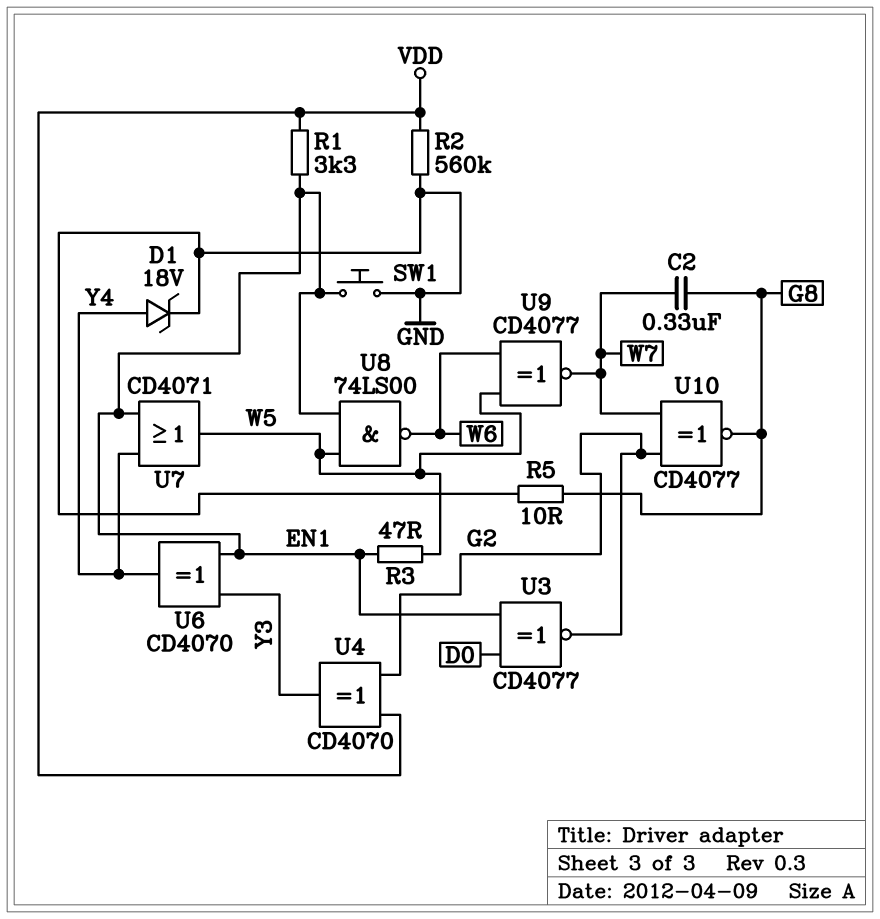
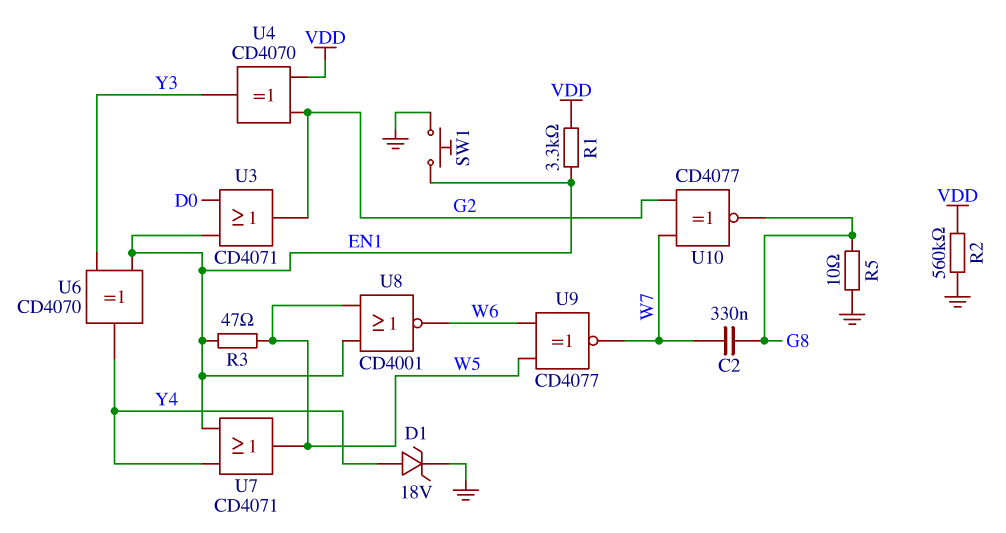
U3: XNOR CD4077 (in D0, in EN1, out G2) -> OR CD4071 (in D0, in EN1, out G2)
U8: NAND 74LS00 (in EN1, in W5, out W6) -> NOR CD4001 (in EN1, in W5, out W6)

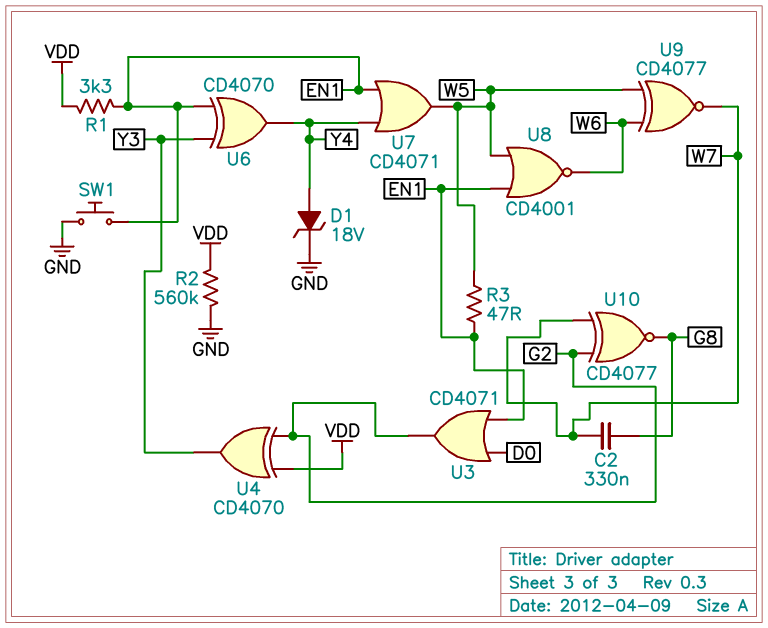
R5: 10 (G8, GND) -> none

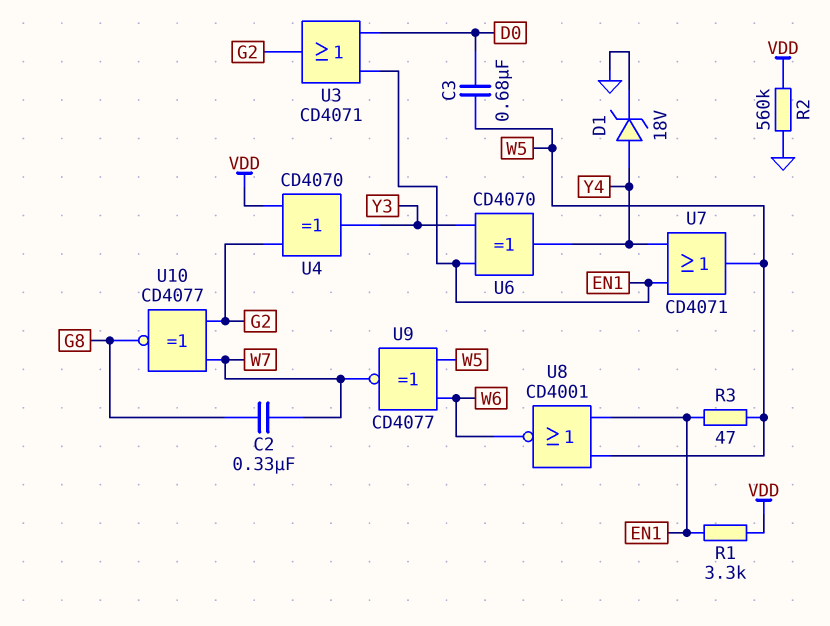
C3: none -> 680nF (D0, W5)
SW1: button (EN1, GND) -> none

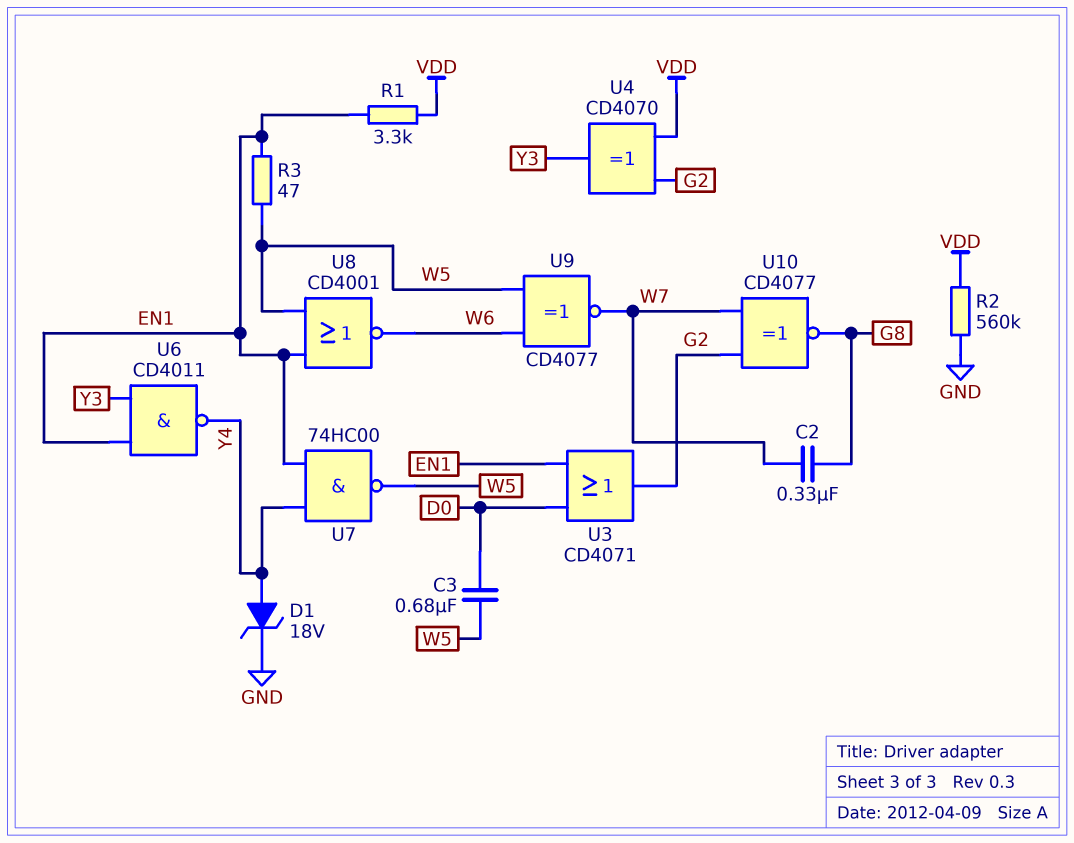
U6: XOR CD4070 (in EN1, in Y3, out Y4) -> NAND CD4011 (in EN1, in Y3, out Y4)
U7: OR CD4071 (in EN1, in Y4, out W5) -> NAND 74HC00 (in EN1, in Y4, out W5)

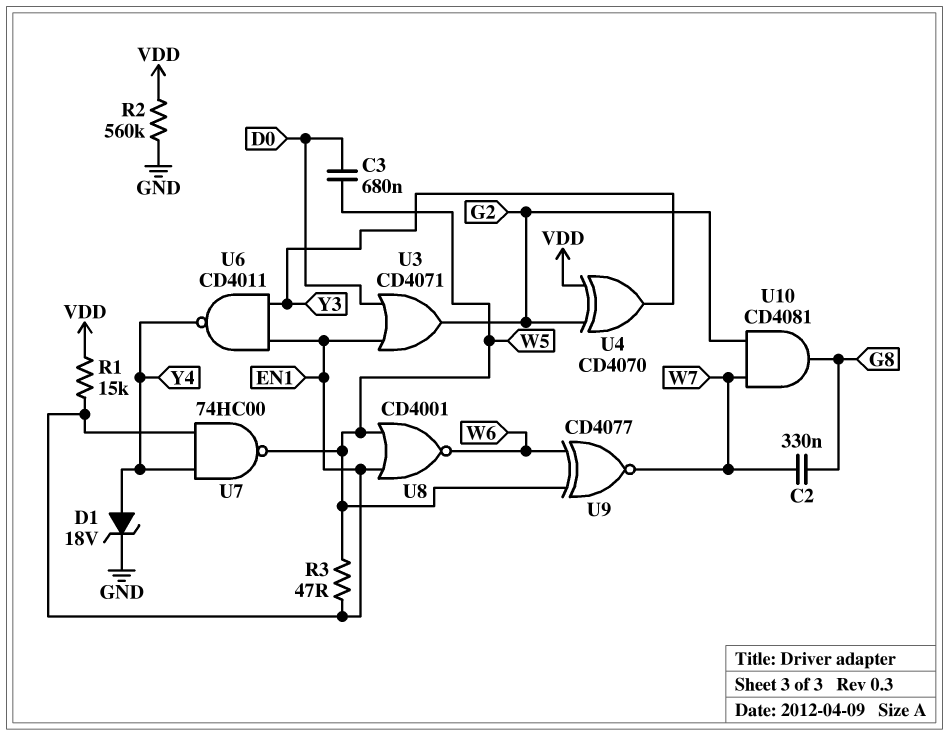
R1: 3.3k (EN1, VDD) -> 15k (EN1, VDD)
U10: XNOR CD4077 (in G2, in W7, out G8) -> AND CD4081 (in G2, in W7, out G8)

